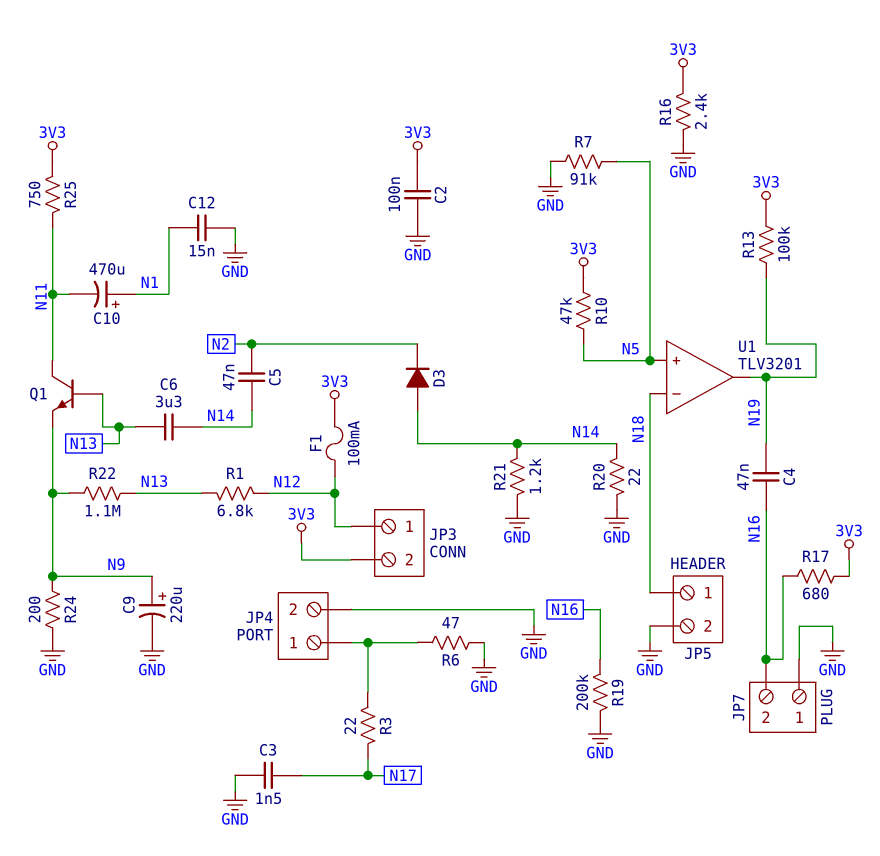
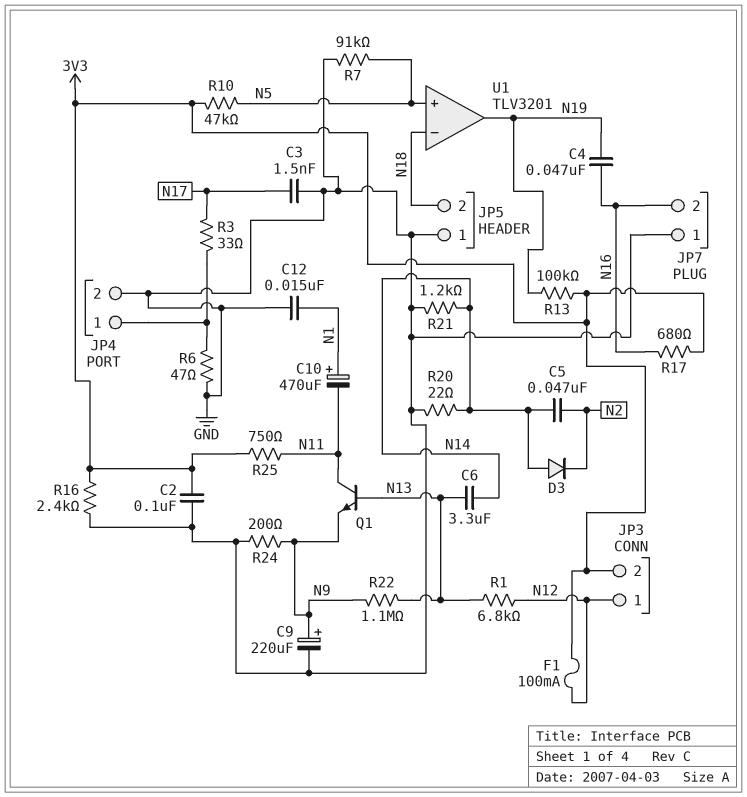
JP5 pin 1: N18 -> GND
JP5 pin 2: GND -> N18
R3: 22 (JP4/1, N17) -> 33 (JP4/1, N17)
R19: 200k (GND, N16) -> none

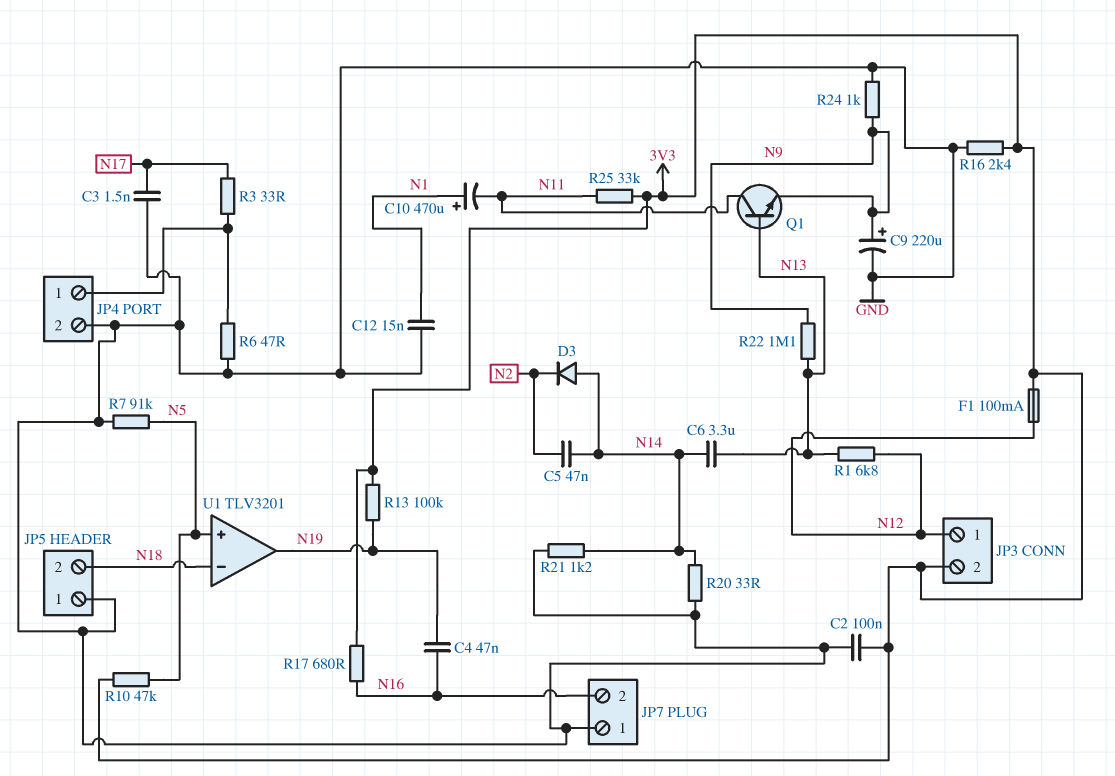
R20: 22 (GND, N14) -> 33 (GND, N14)
R24: 200 (GND, N9) -> 1k (GND, N9)
R25: 750 (3V3, N11) -> 33k (3V3, N11)

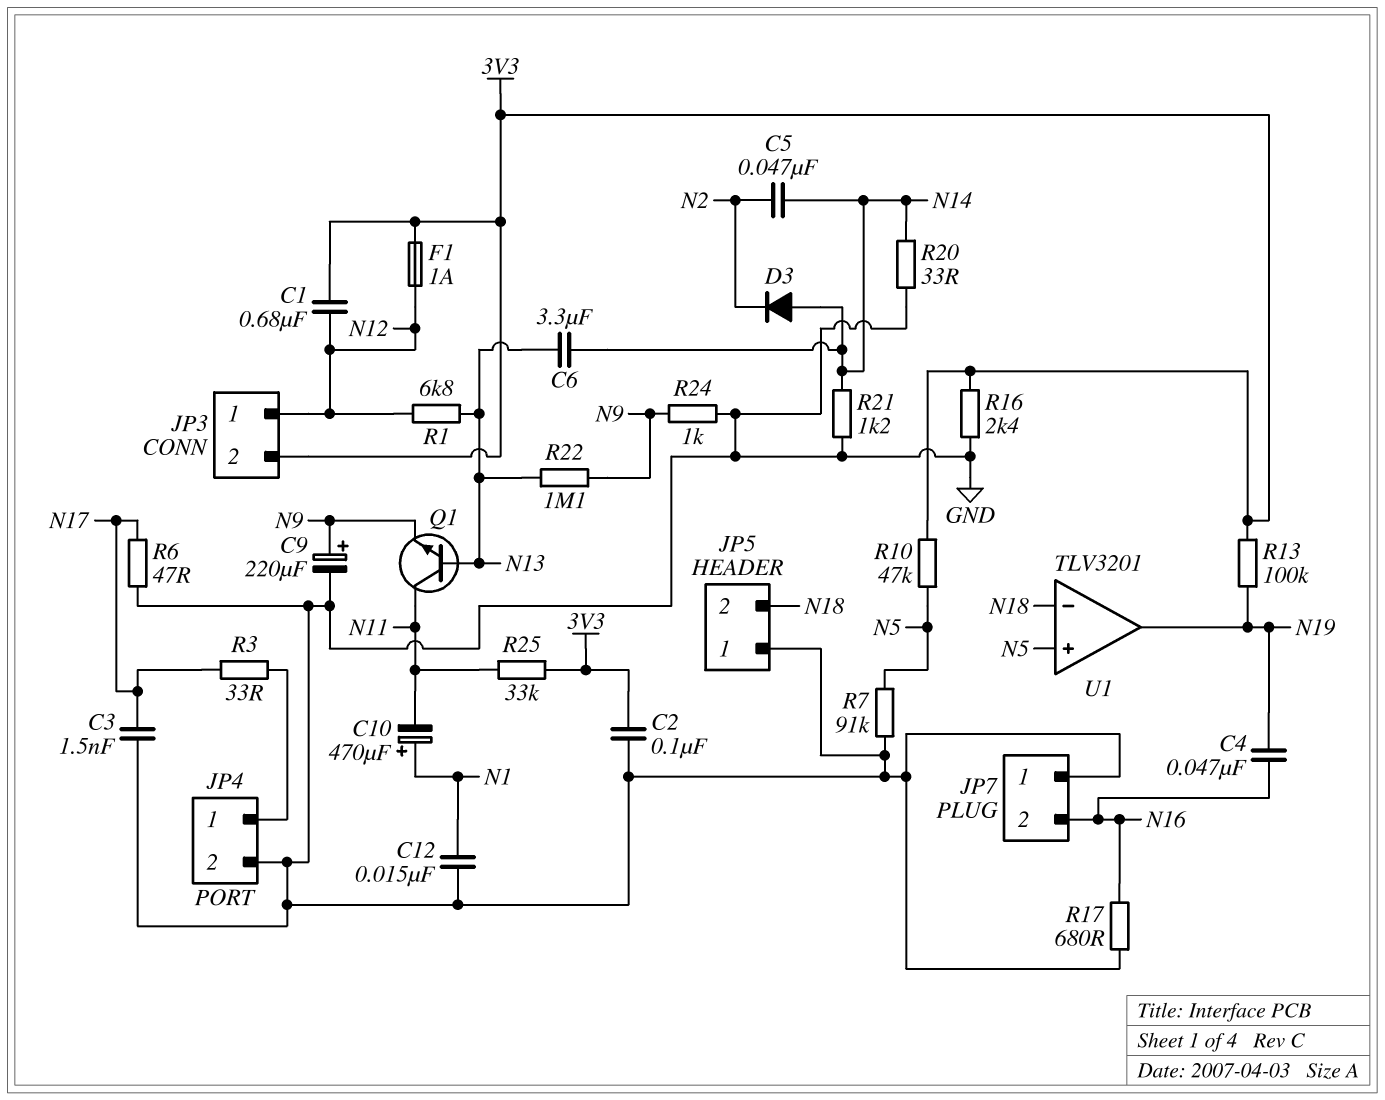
C1: none -> 680nF (3V3, N12)
F1: 100mA (3V3, N12) -> 1A (3V3, N12)
R6: 47 (GND, JP4/1) -> 47 (GND, N17)
R17: 680 (3V3, N16) -> 680 (GND, N16)

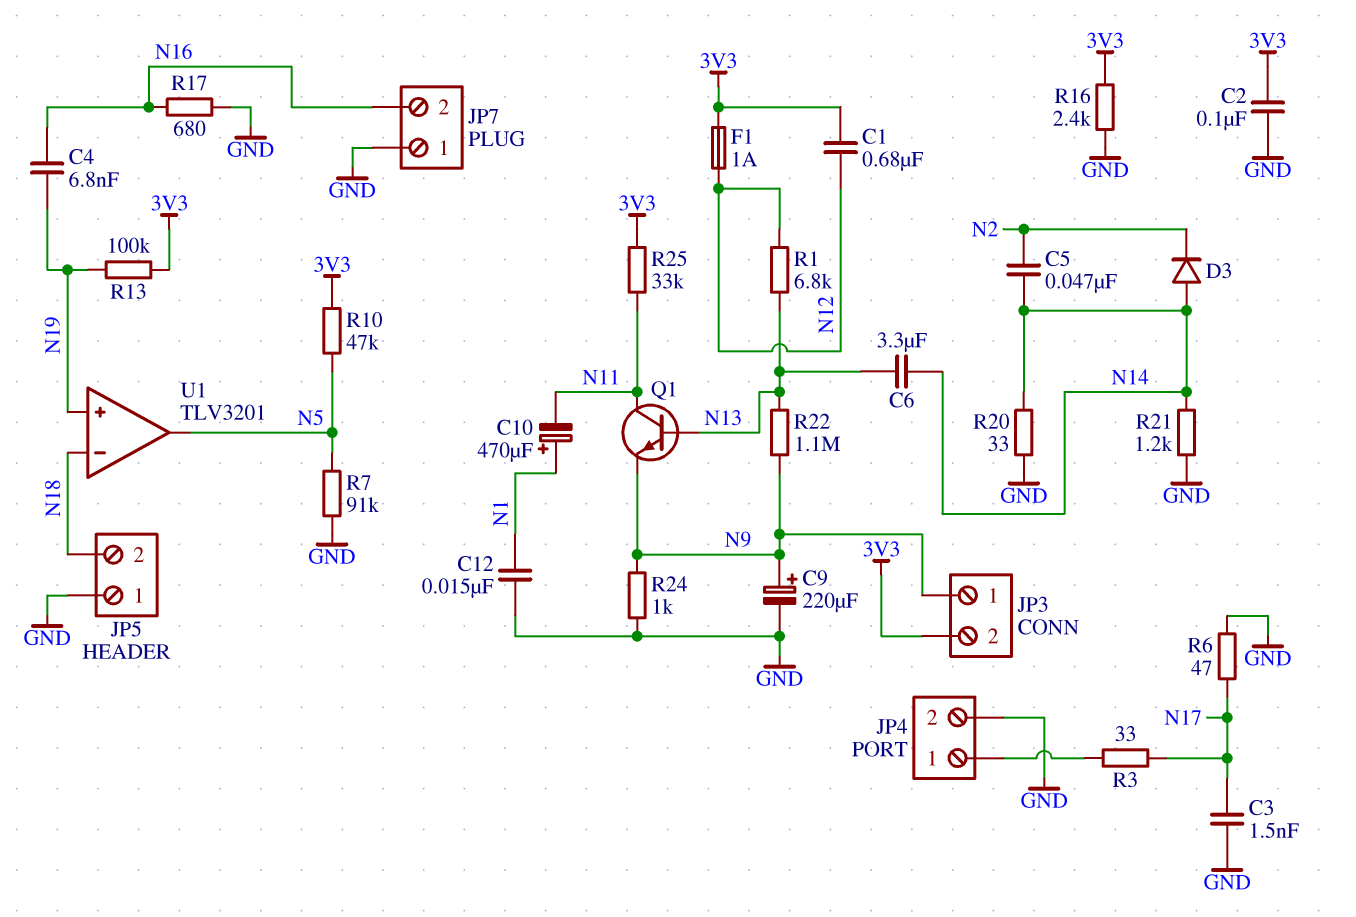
C4: 47nF (N16, N19) -> 6.8nF (N16, N19)
JP3 pin 1: N12 -> N9
U1 pin in+: N5 -> N19
U1 pin out: N19 -> N5

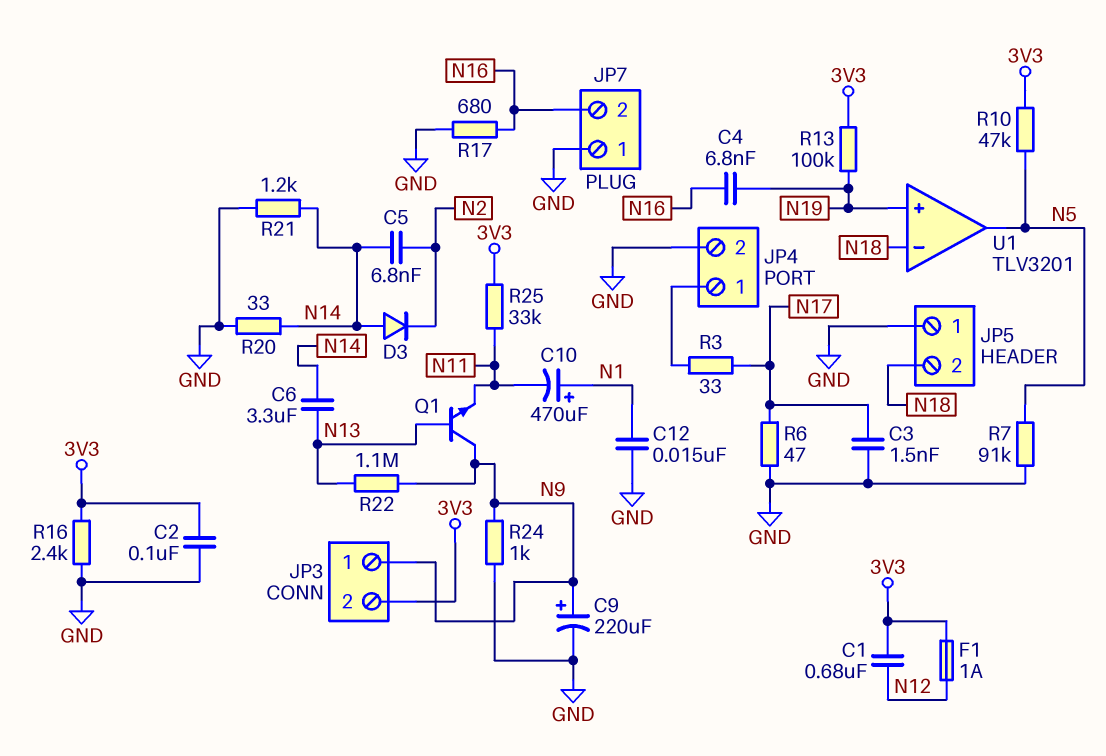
C5: 47nF (N2, N14) -> 6.8nF (N2, N14)
Q1: NPN (B N13, C N11, E N9) -> NPN (B N13, C N9, E N11)
R1: 6.8k (N12, N13) -> none

